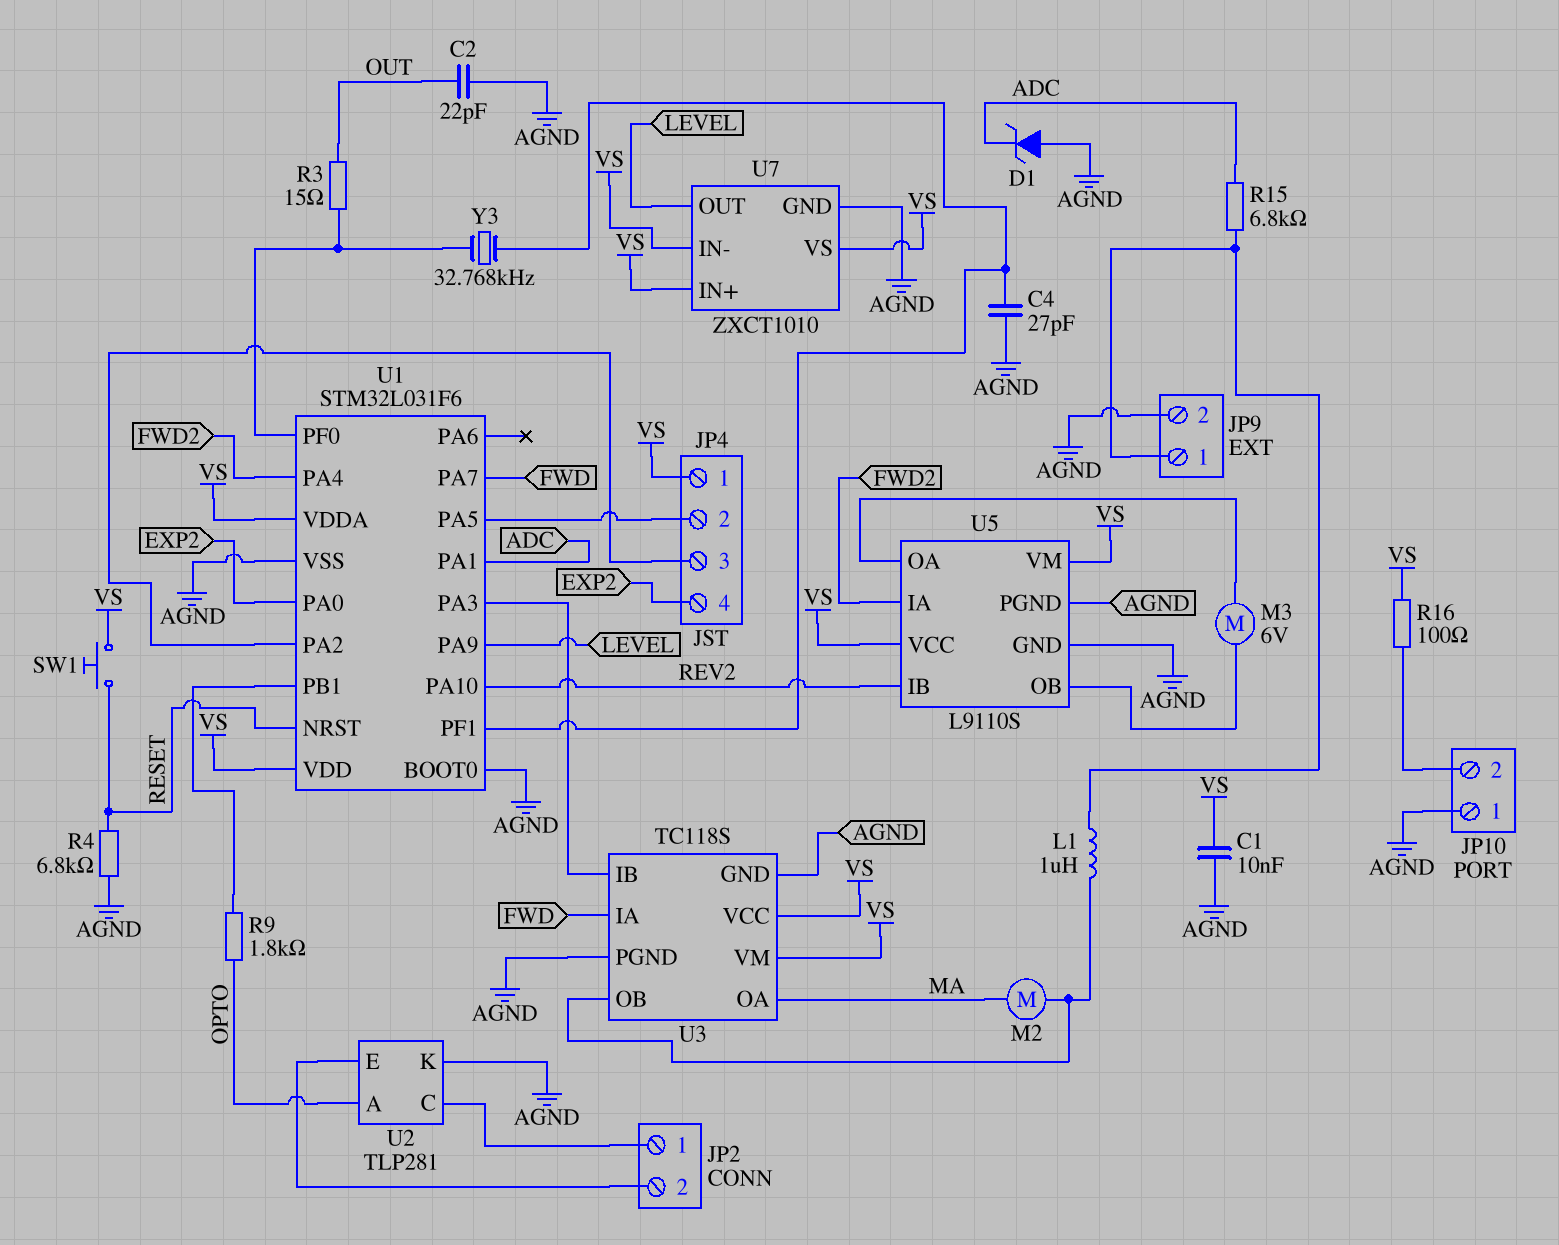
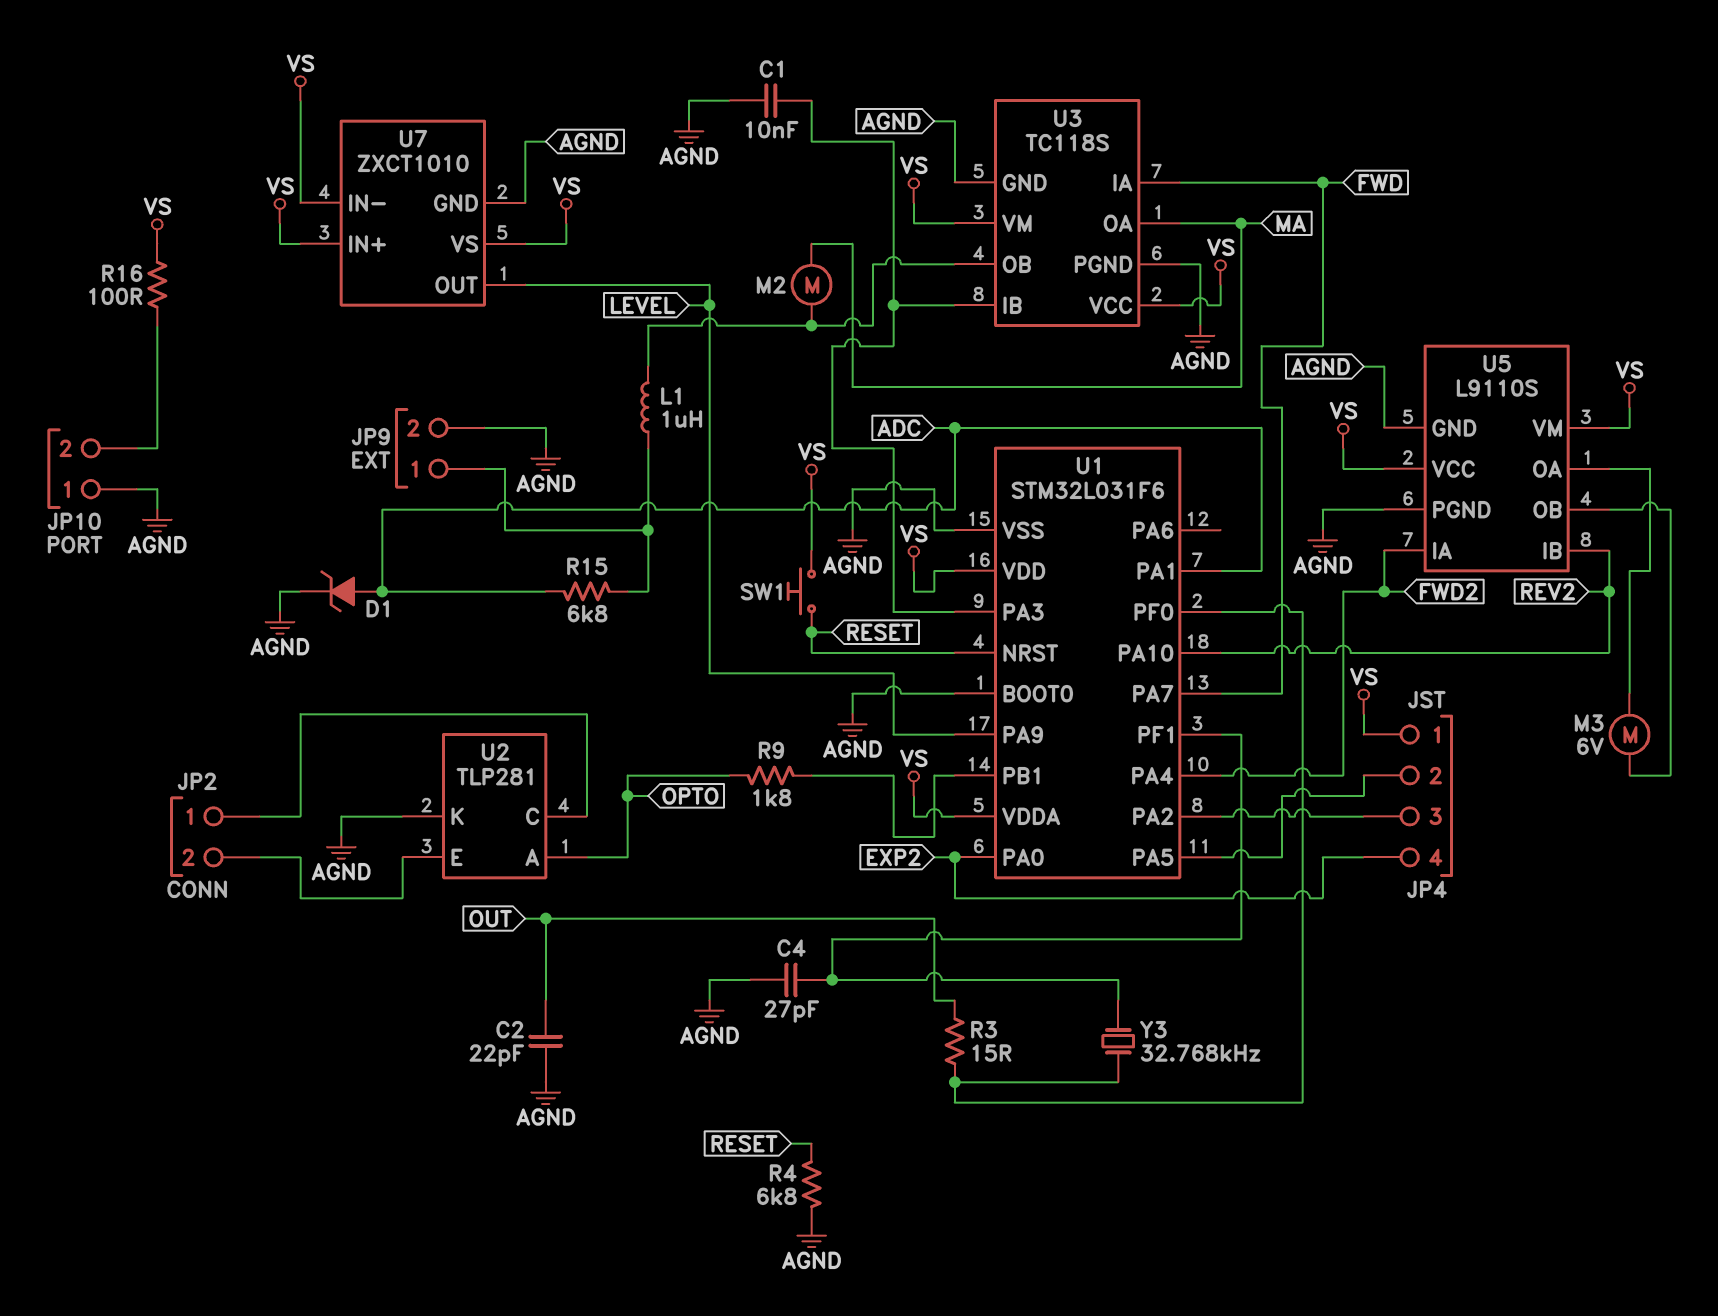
C1: 10nF (AGND, VS) -> 10nF (AGND, U1/PA3)
D1: zener (A AGND, K ADC) -> zener (A ADC, K AGND)

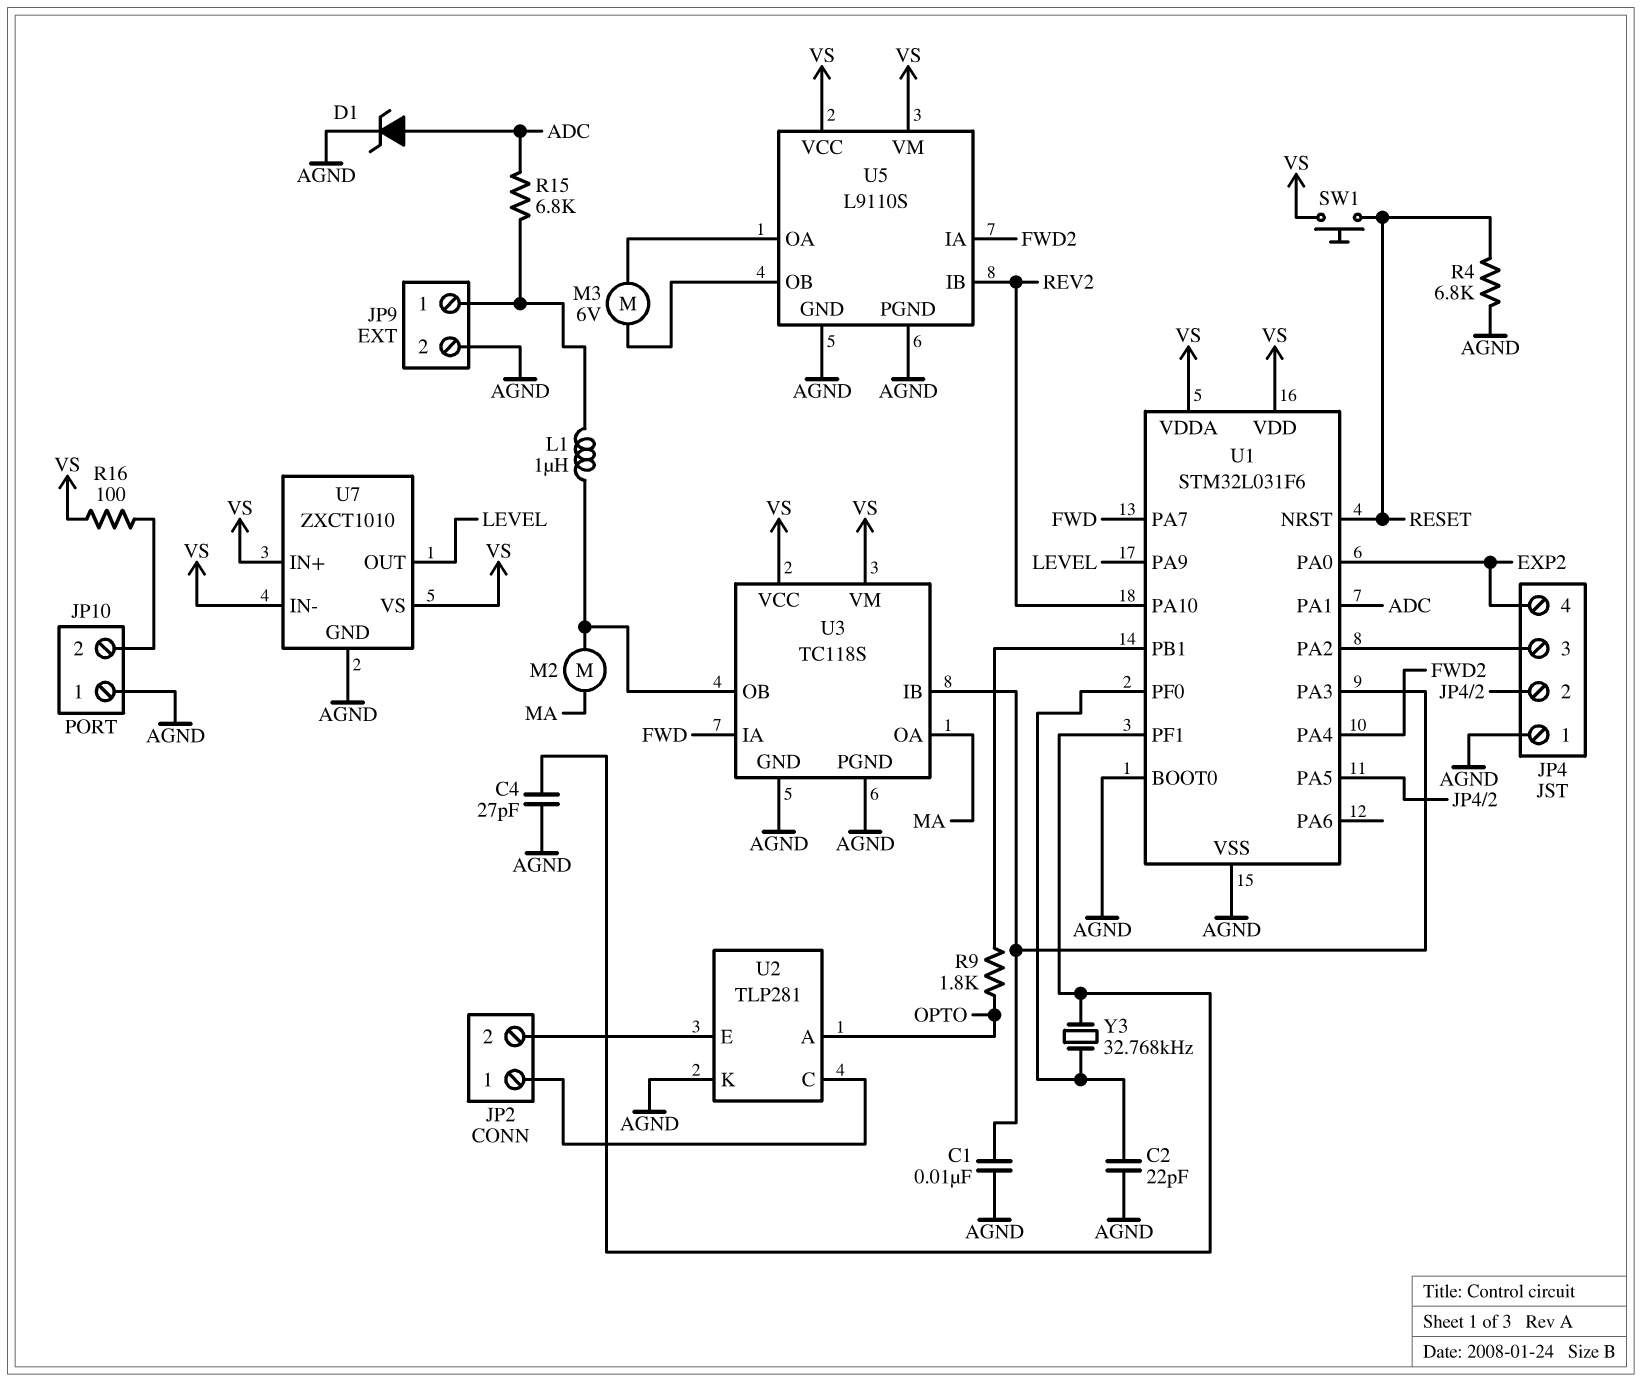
C2: 22pF (AGND, OUT) -> 22pF (AGND, U1/PF0)
JP4 pin 1: VS -> AGND
R3: 15 (OUT, U1/PF0) -> none

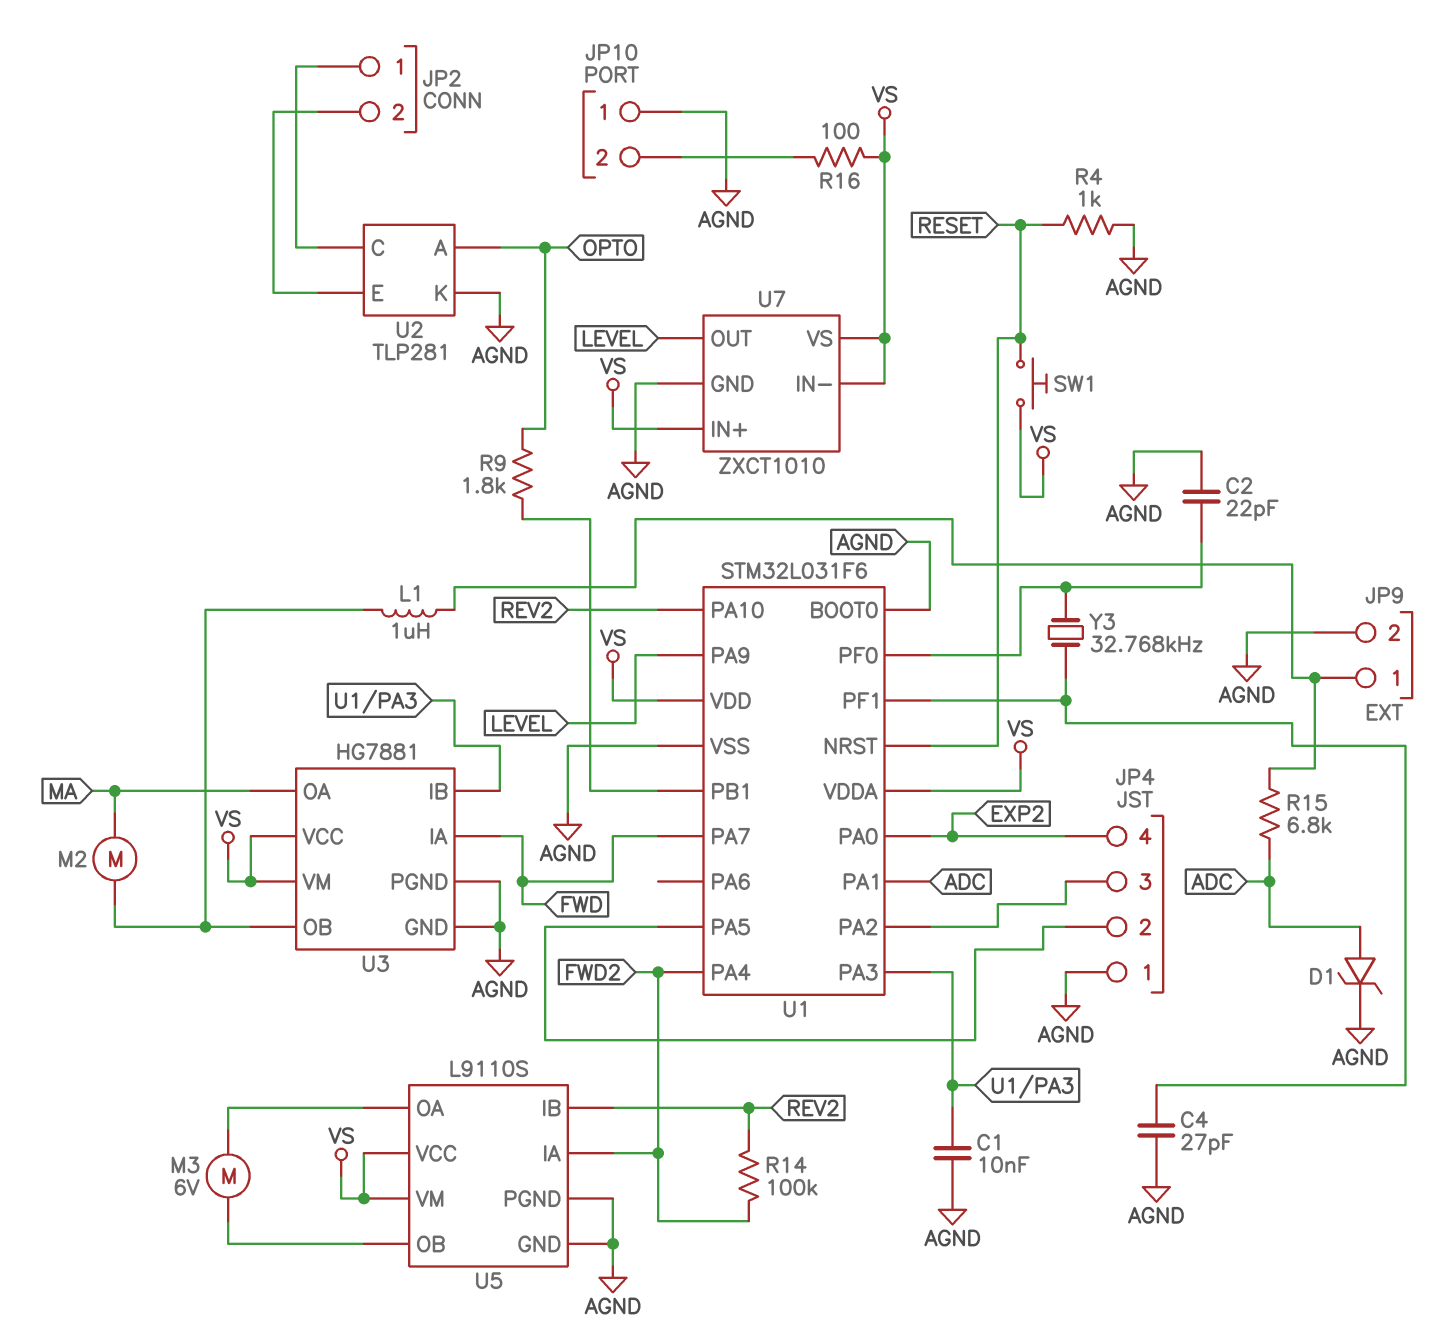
R4: 6.8k (AGND, RESET) -> 1k (AGND, RESET)
R14: none -> 100k (FWD2, REV2)
U3: TC118S -> HG7881

